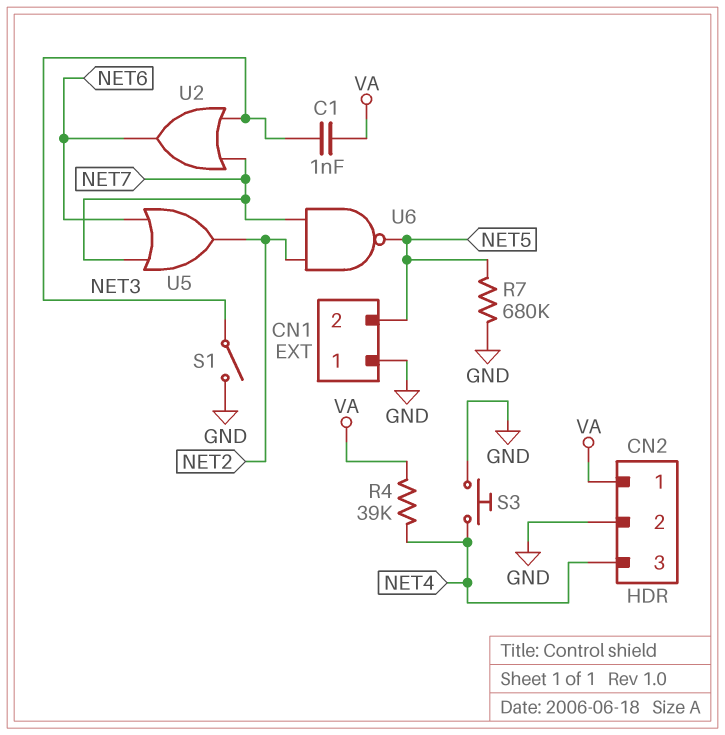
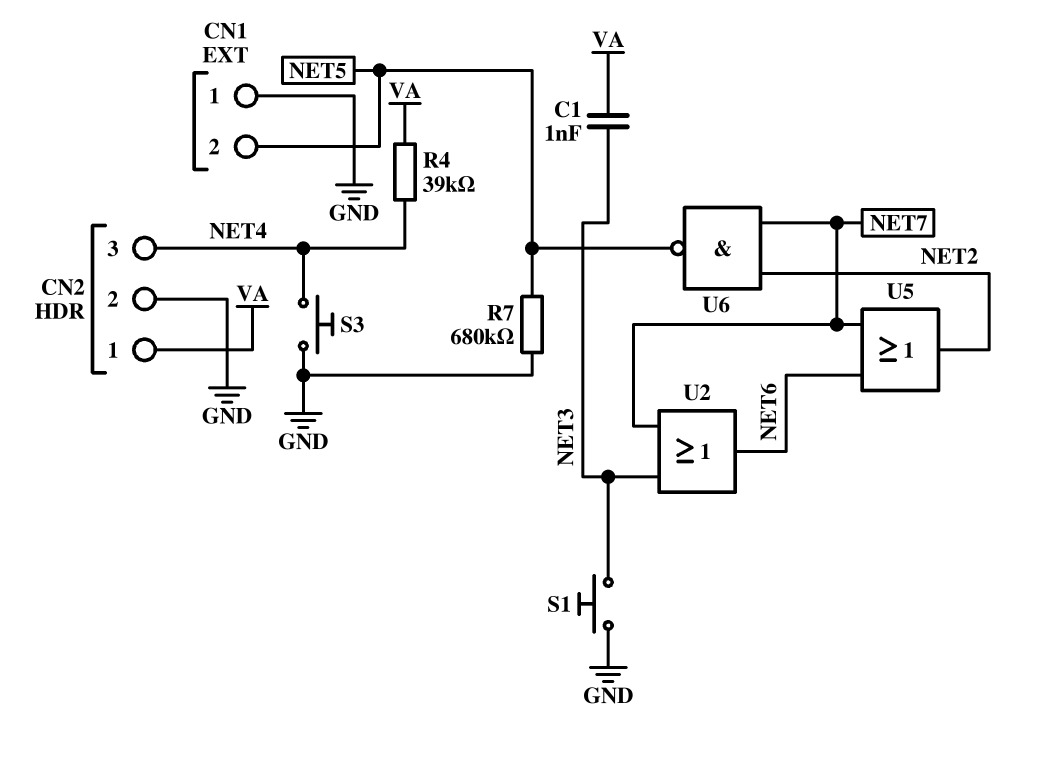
S1: switch (GND, NET3) -> button (GND, NET3)

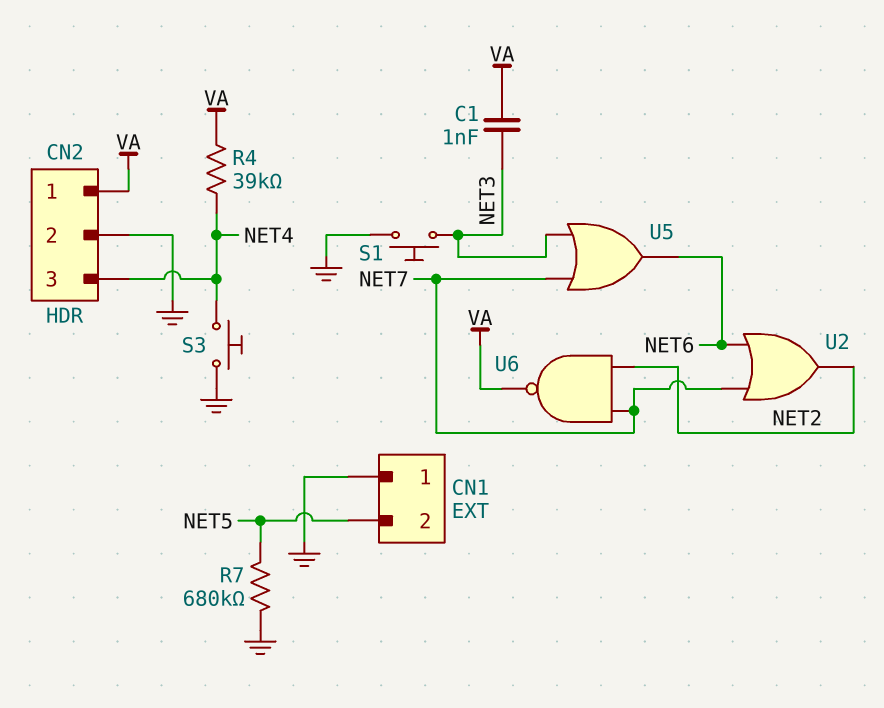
U2: OR (in NET3, in NET7, out NET6) -> OR (in NET6, in NET7, out NET2)
U5: OR (in NET6, in NET7, out NET2) -> OR (in NET3, in NET7, out NET6)
U6: NAND (in NET2, in NET7, out NET5) -> NAND (in NET2, in NET7, out VA)

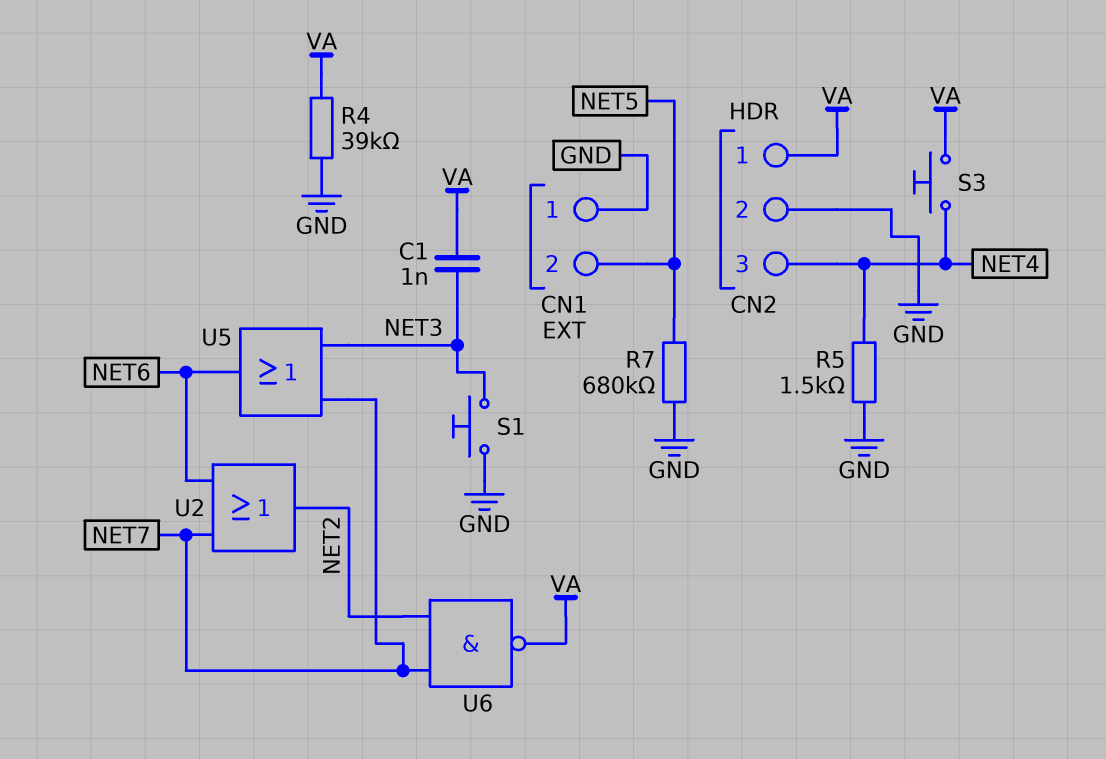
R4: 39k (NET4, VA) -> 39k (GND, VA)
R5: none -> 1.5k (GND, NET4)
S3: button (GND, NET4) -> button (NET4, VA)

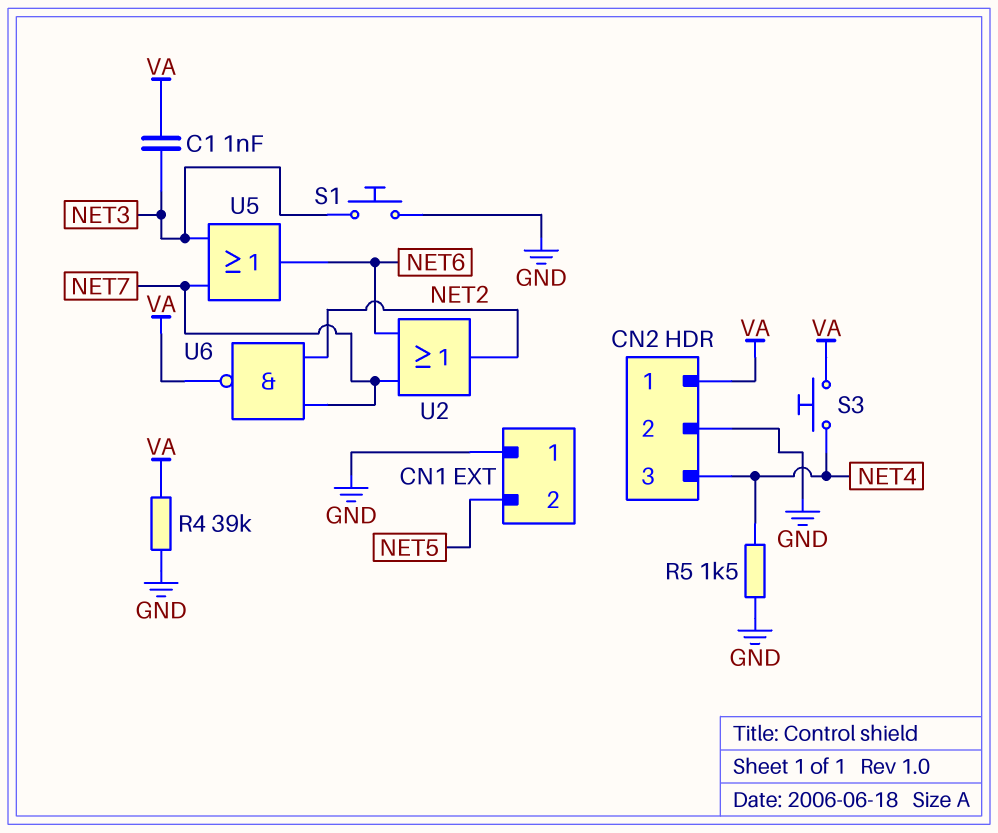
R7: 680k (GND, NET5) -> none

